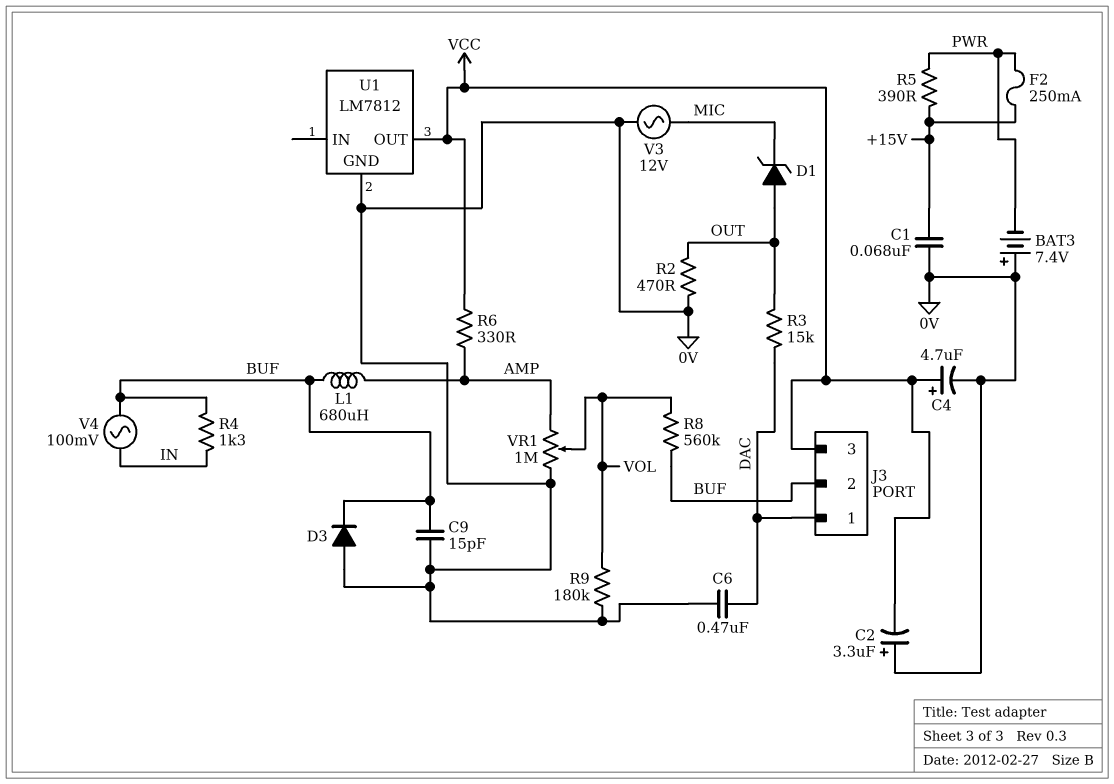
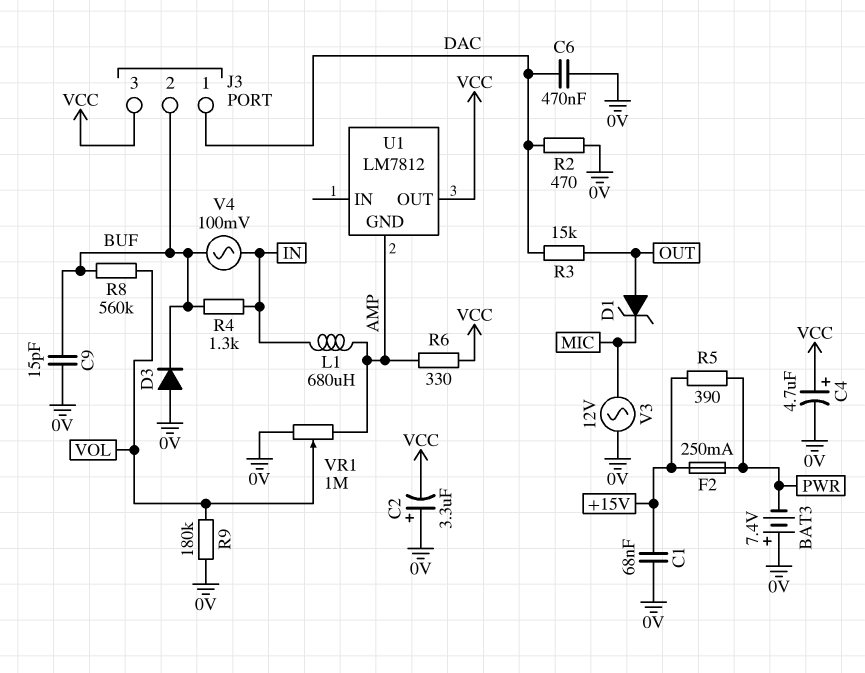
L1: 680uH (AMP, BUF) -> 680uH (AMP, IN)
R2: 470 (0V, OUT) -> 470 (0V, DAC)
U1 pin GND: 0V -> AMP

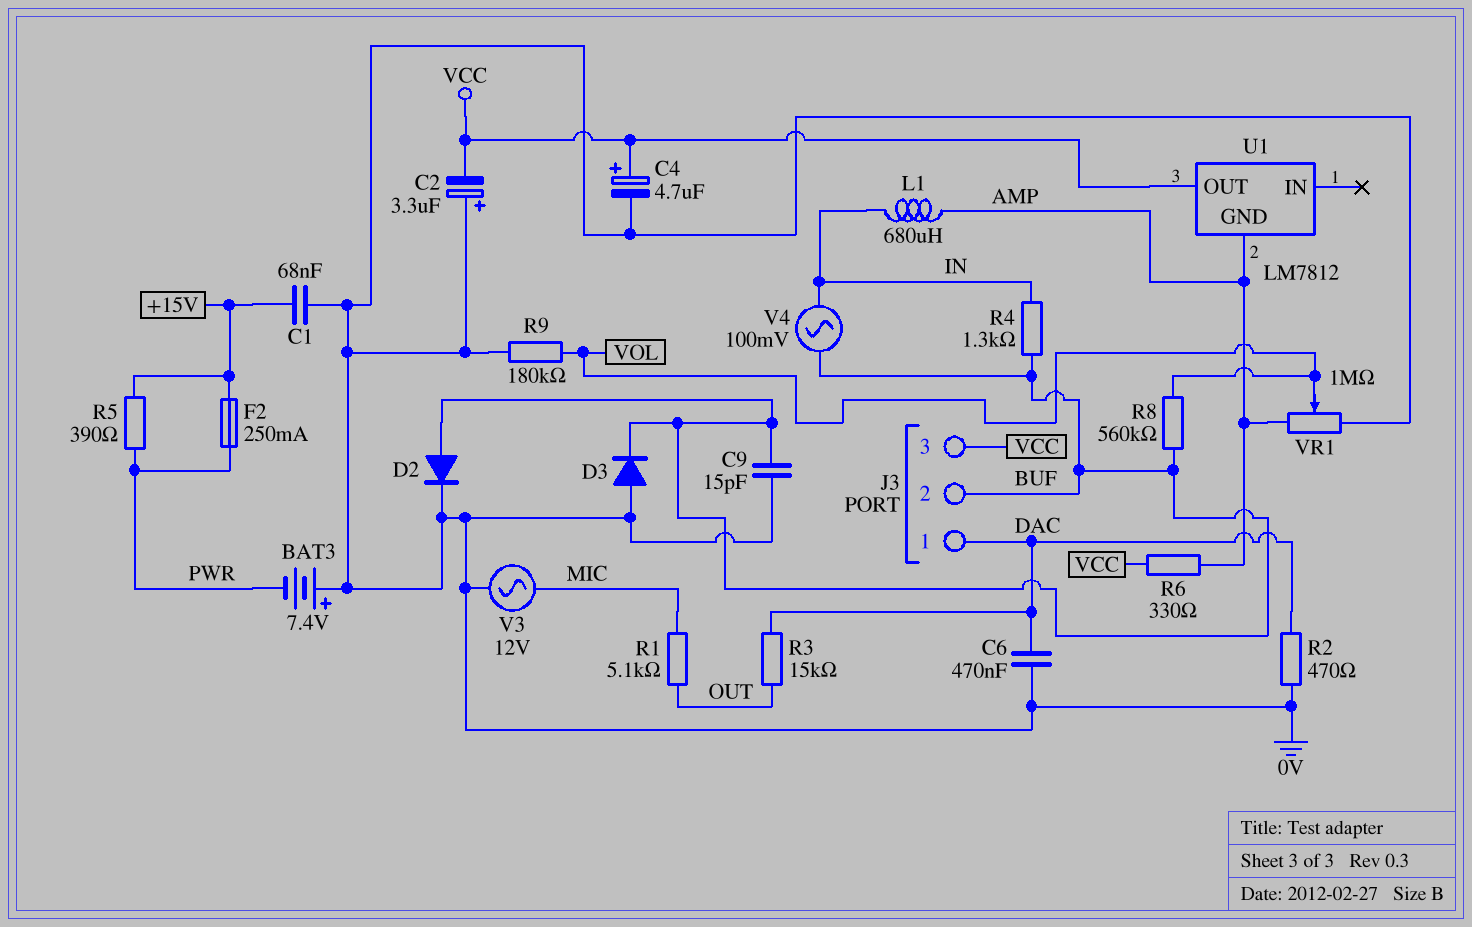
D1: zener (A OUT, K MIC) -> none
D2: none -> diode (A BUF, K 0V)
R1: none -> 5.1k (MIC, OUT)

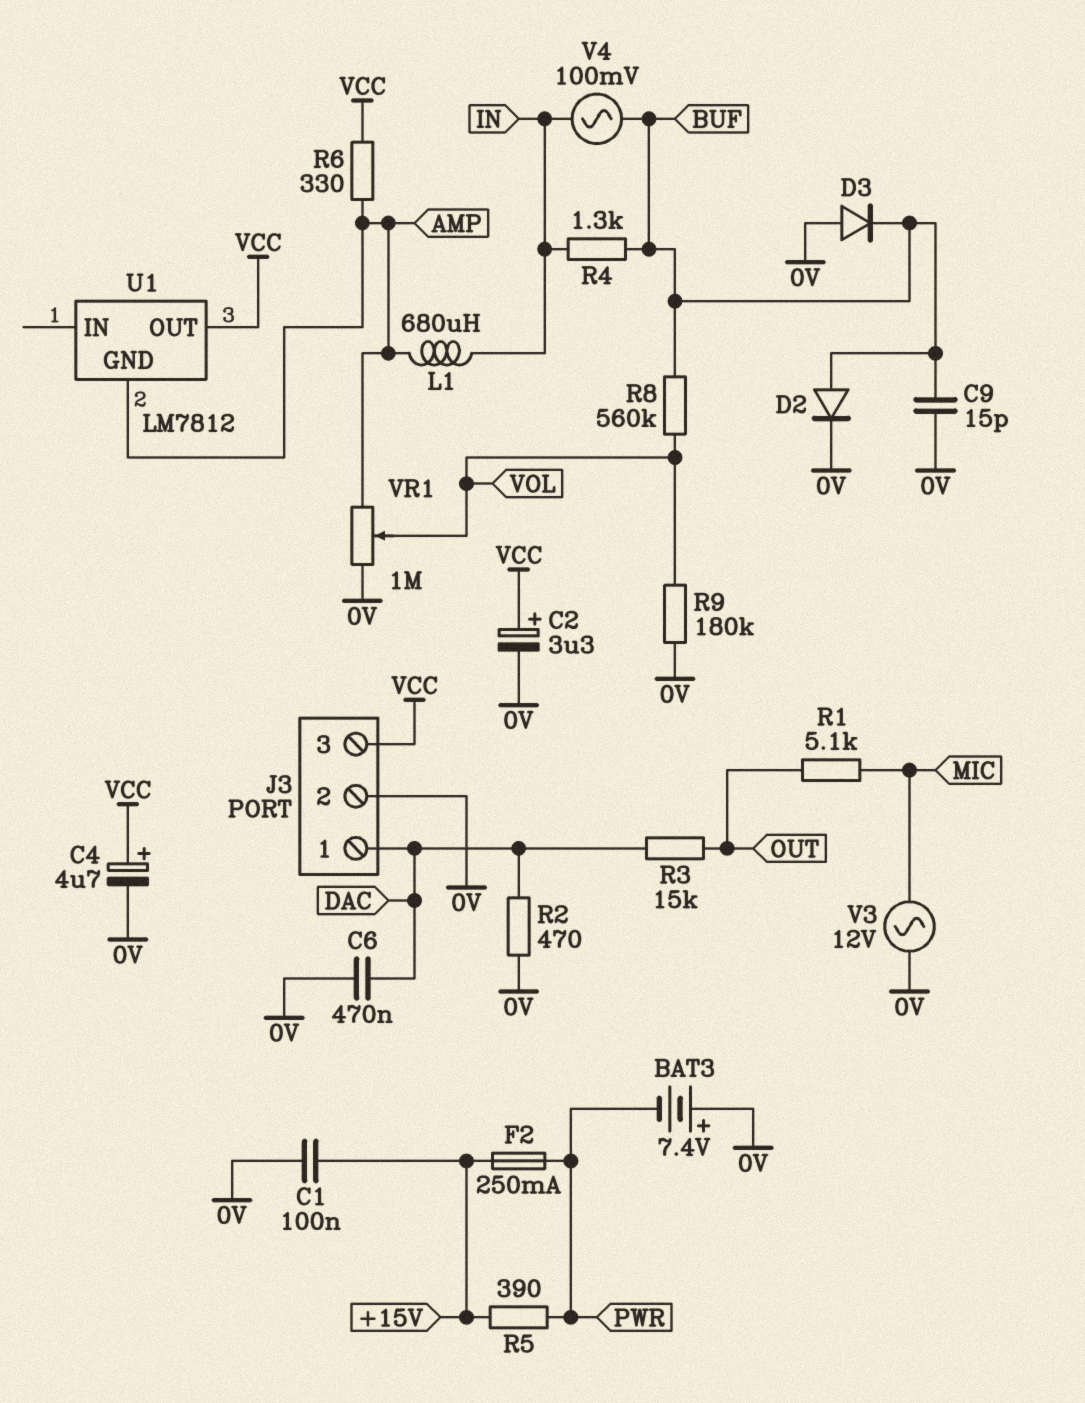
C1: 68nF (+15V, 0V) -> 100nF (+15V, 0V)
C2: 3.3uF (plus 0V, minus VCC) -> 3.3uF (plus VCC, minus 0V)
J3 pin 2: BUF -> 0V

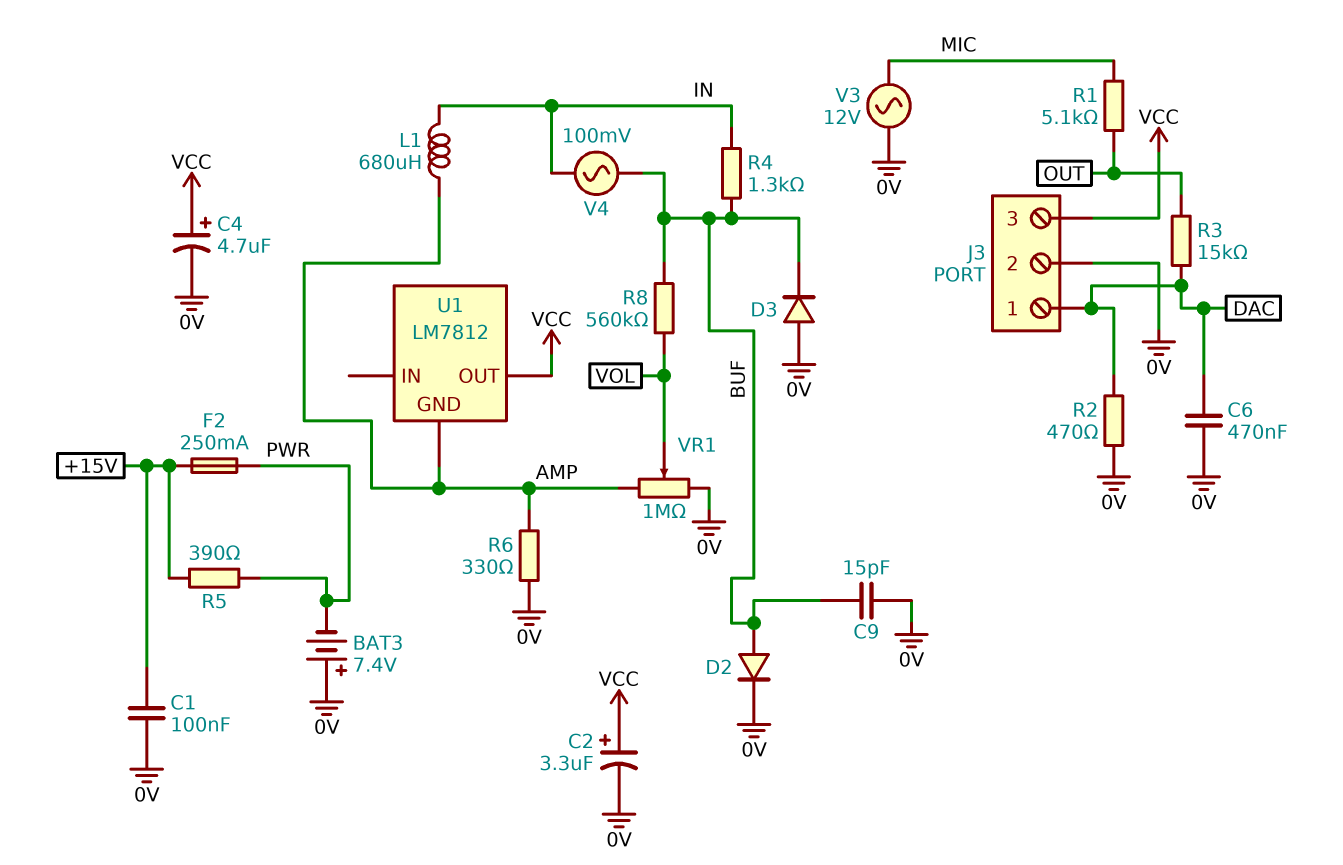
R6: 330 (AMP, VCC) -> 330 (0V, AMP)
R9: 180k (0V, VOL) -> none

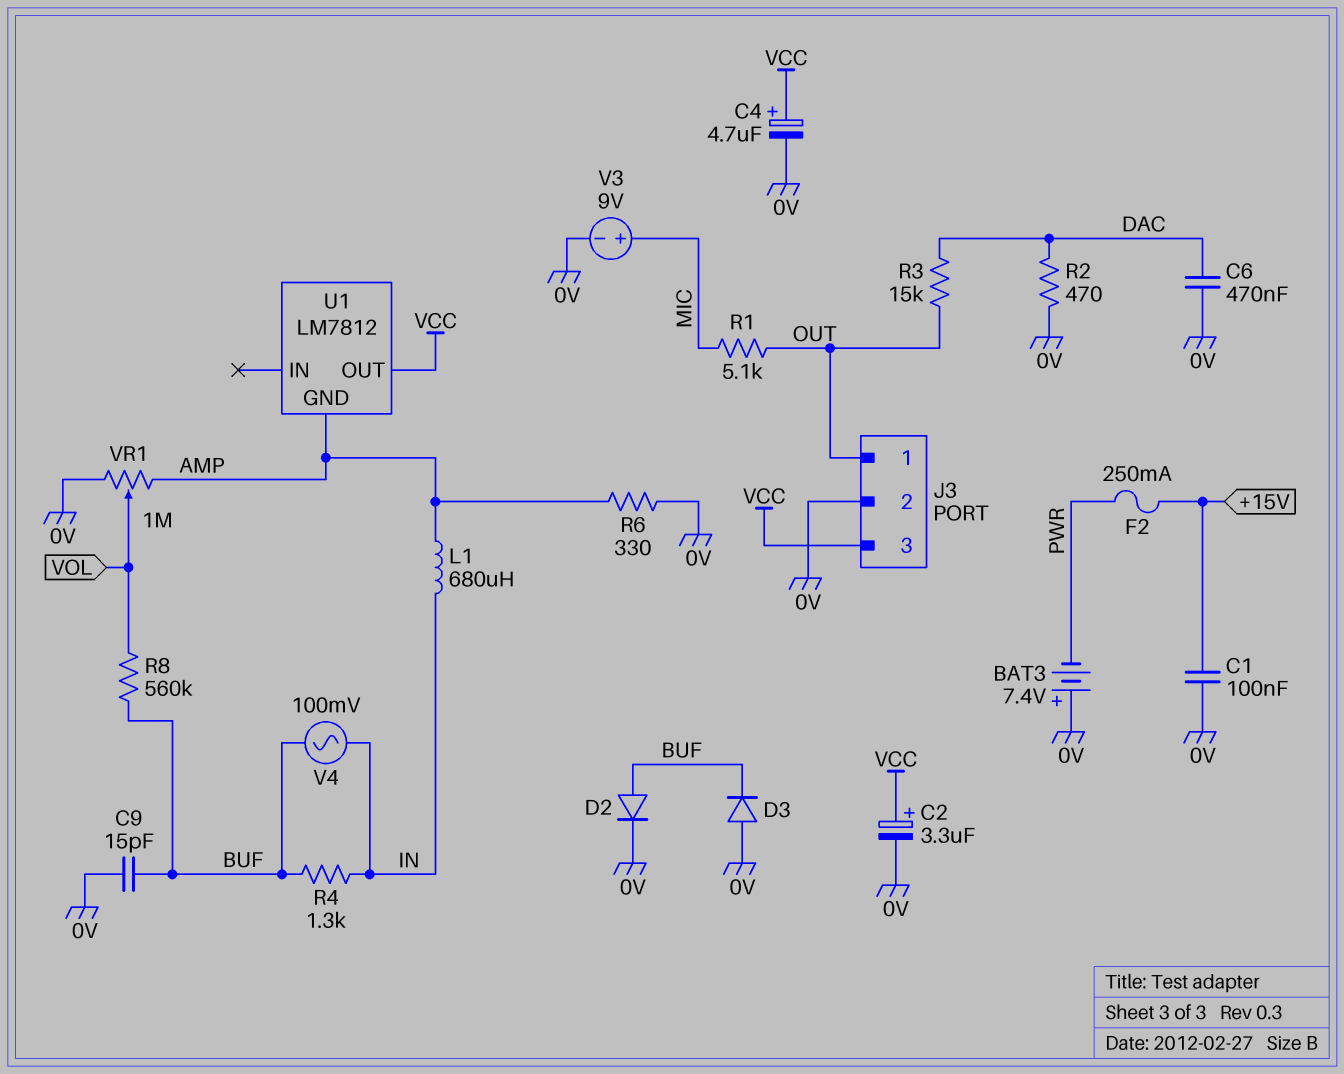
J3 pin 1: DAC -> OUT
R5: 390 (+15V, PWR) -> none
V3: AC 12V (0V, MIC) -> 9V (plus MIC, minus 0V)

